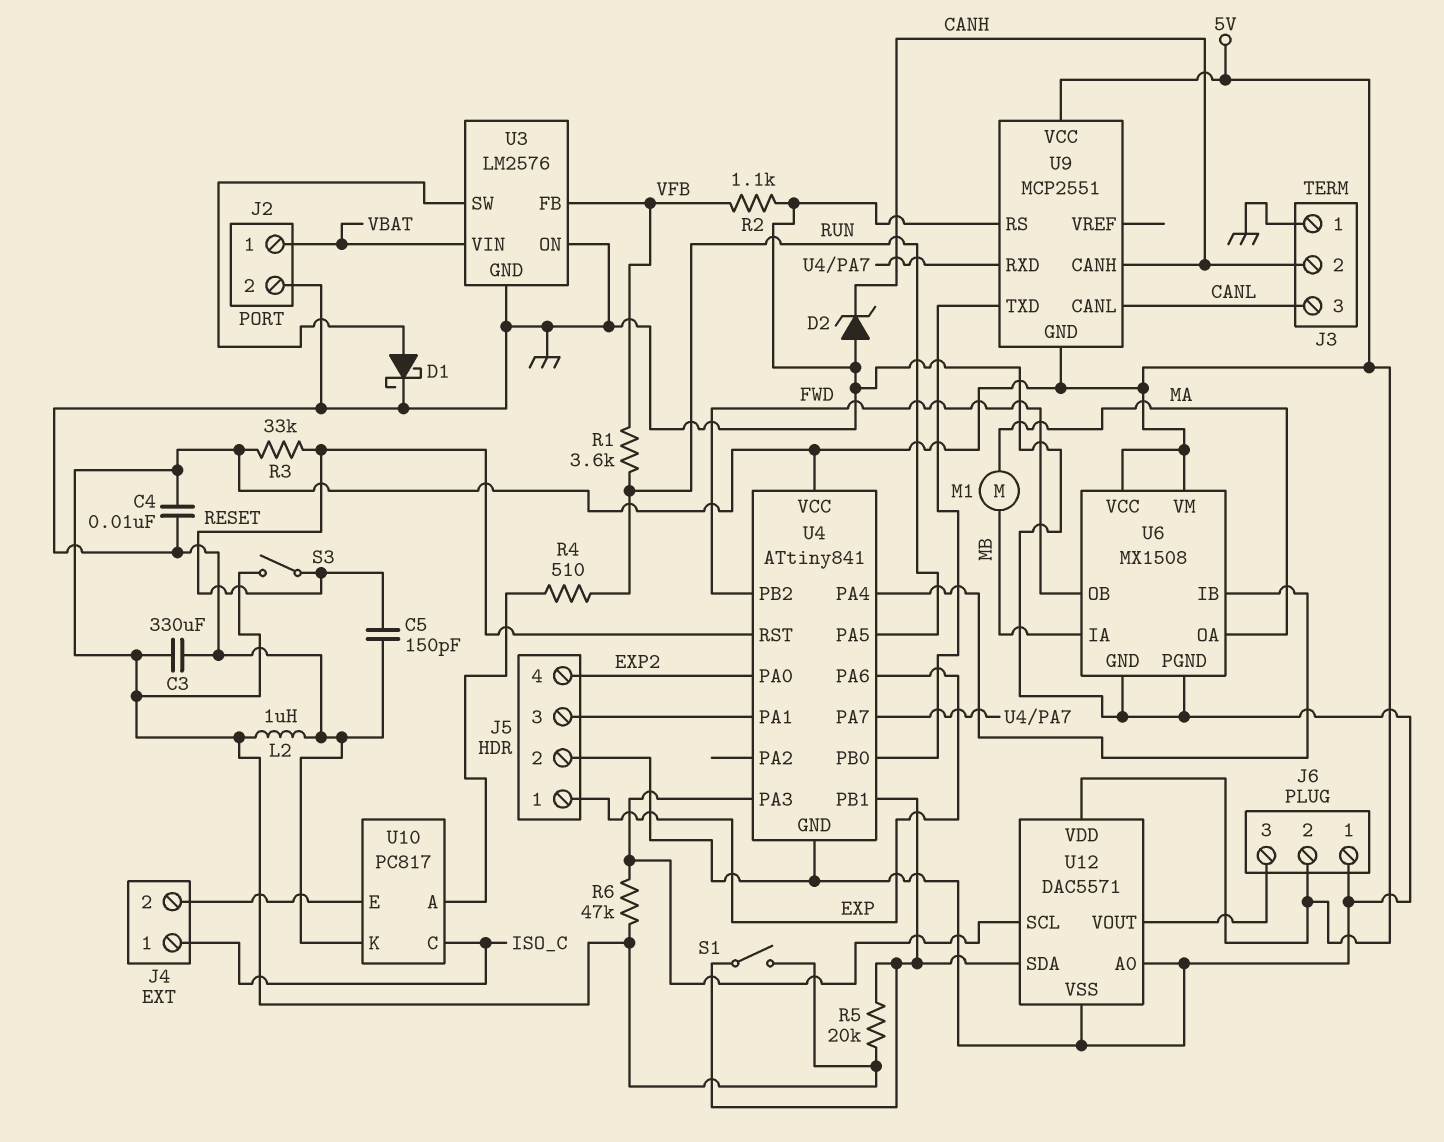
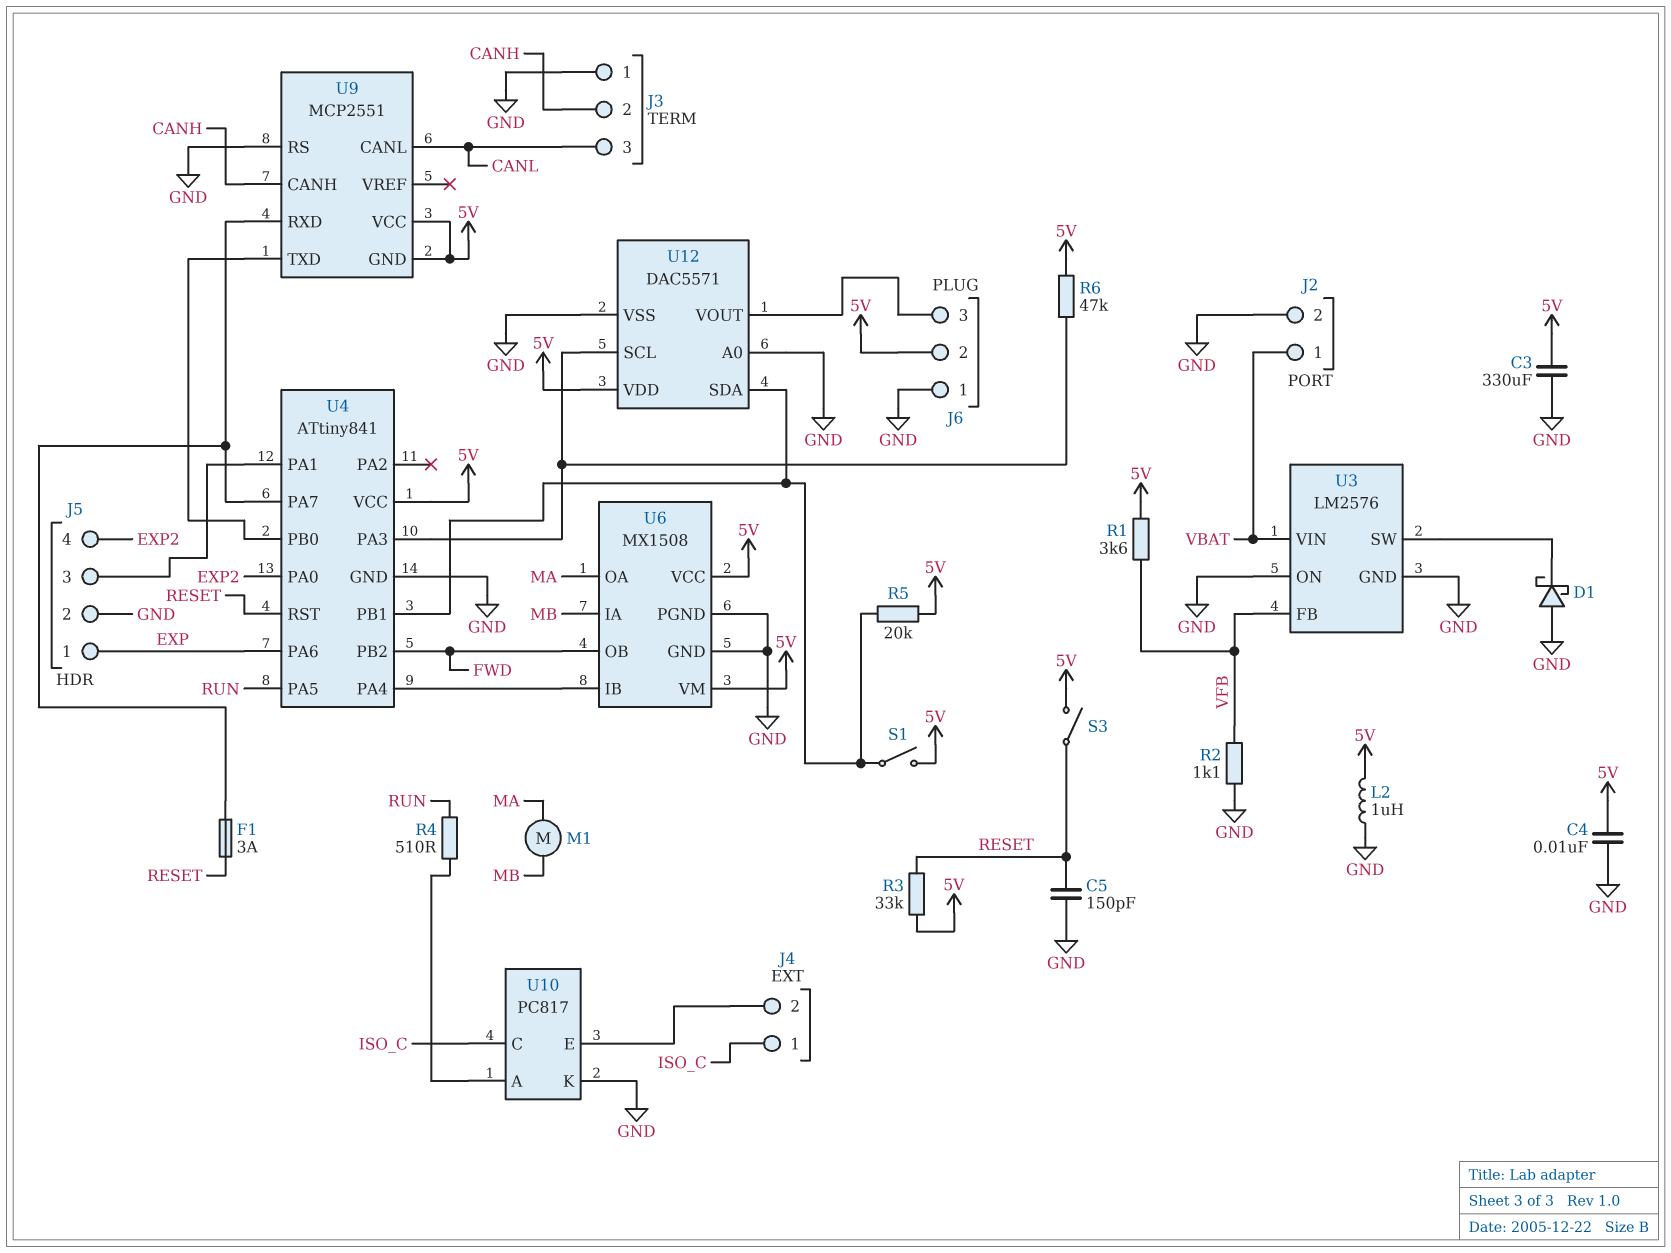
D1: schottky (A U3/SW, K GND) -> schottky (A GND, K U3/SW)
D2: zener (A GND, K CANH) -> none
F1: none -> 3A (RESET, U4/PA7)
R1: 3.6k (RUN, VFB) -> 3.6k (5V, VFB)

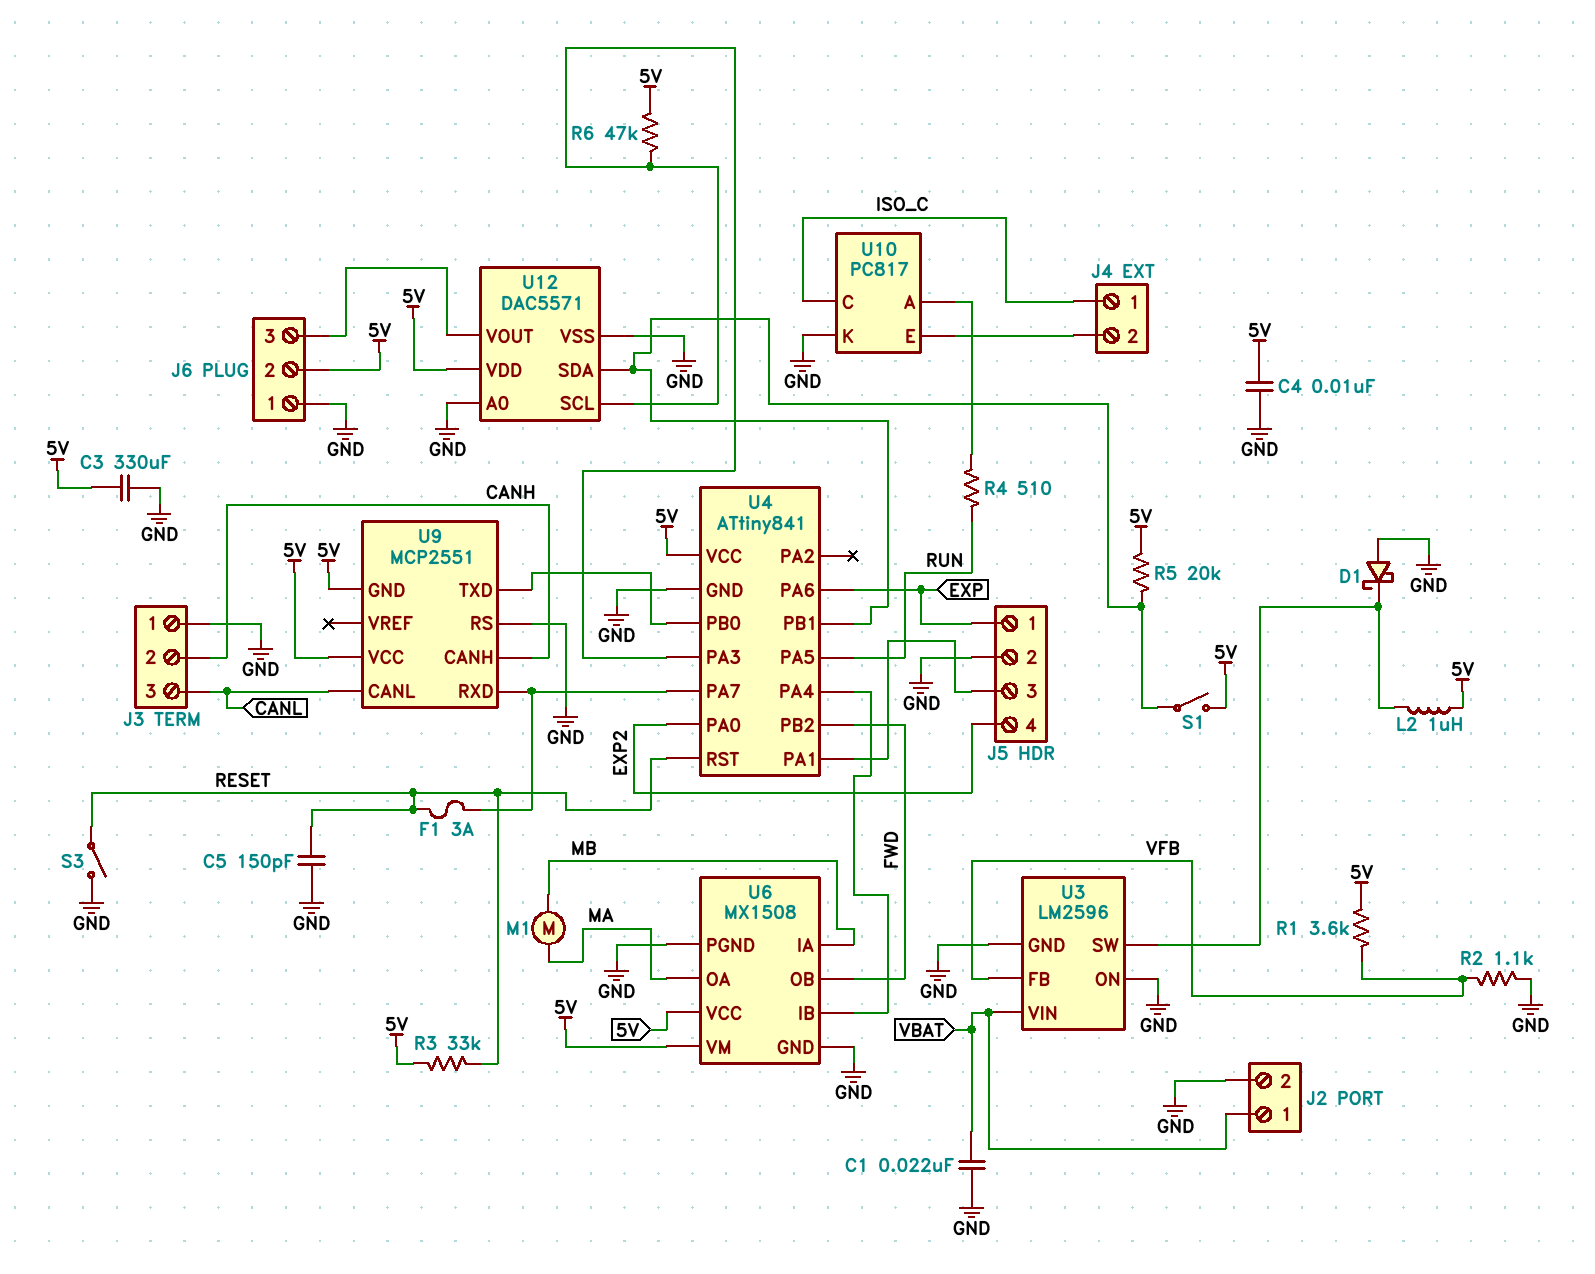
C1: none -> 22nF (GND, VBAT)
L2: 1uH (5V, GND) -> 1uH (5V, U3/SW)
S3: switch (5V, RESET) -> switch (GND, RESET)
U3: LM2576 -> LM2596

